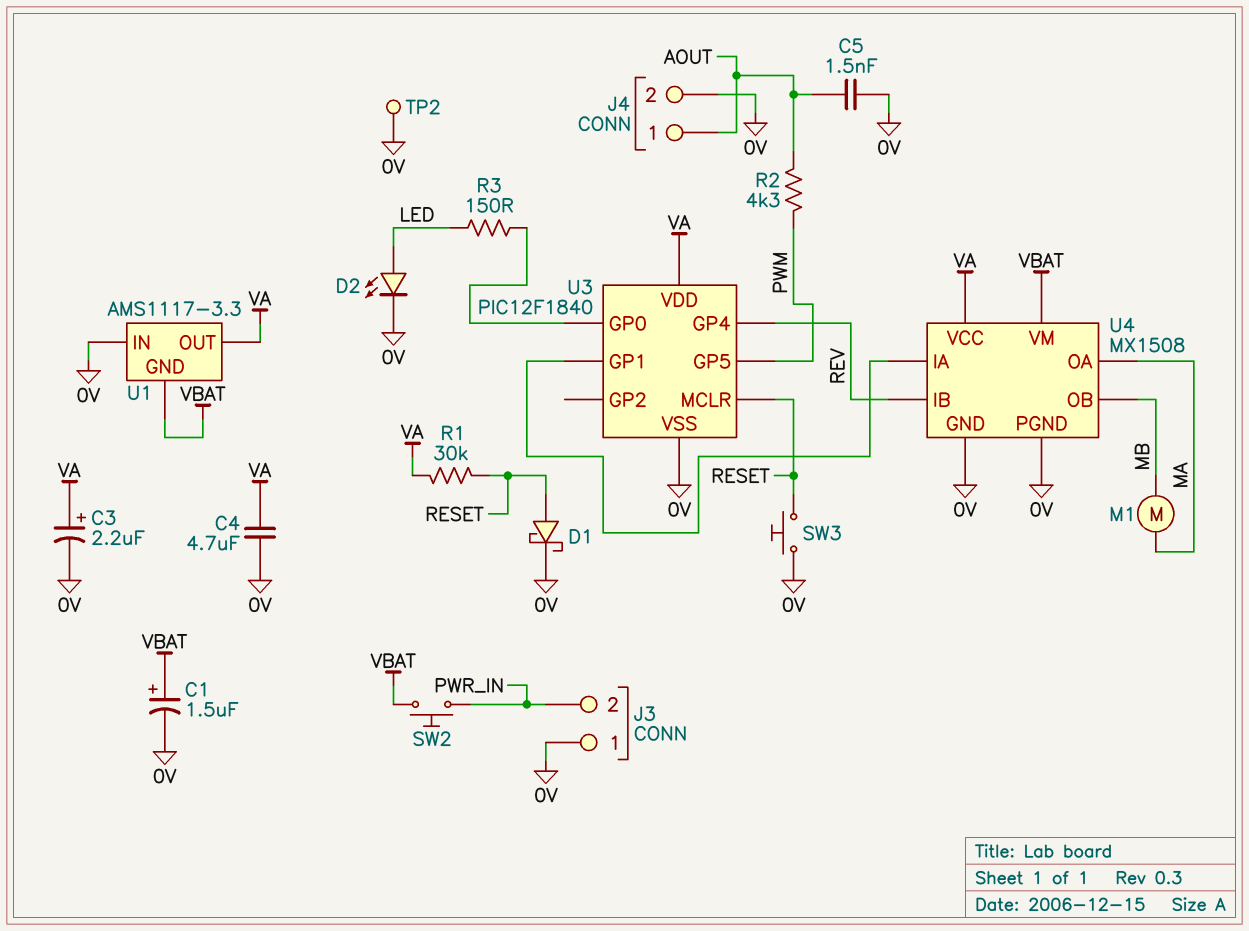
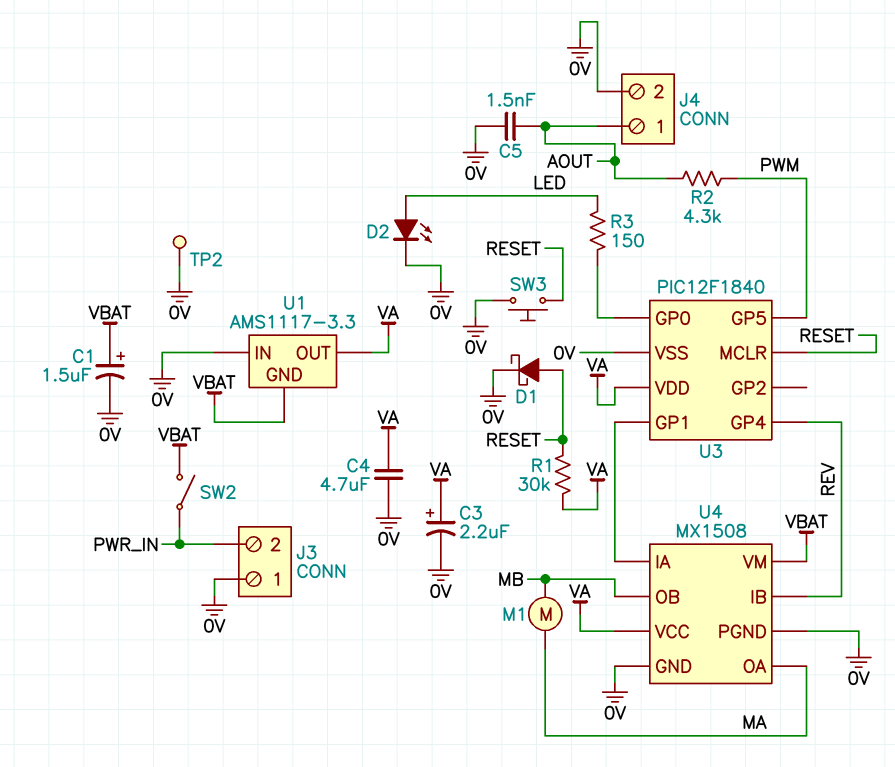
SW2: button (PWR_IN, VBAT) -> switch (PWR_IN, VBAT)

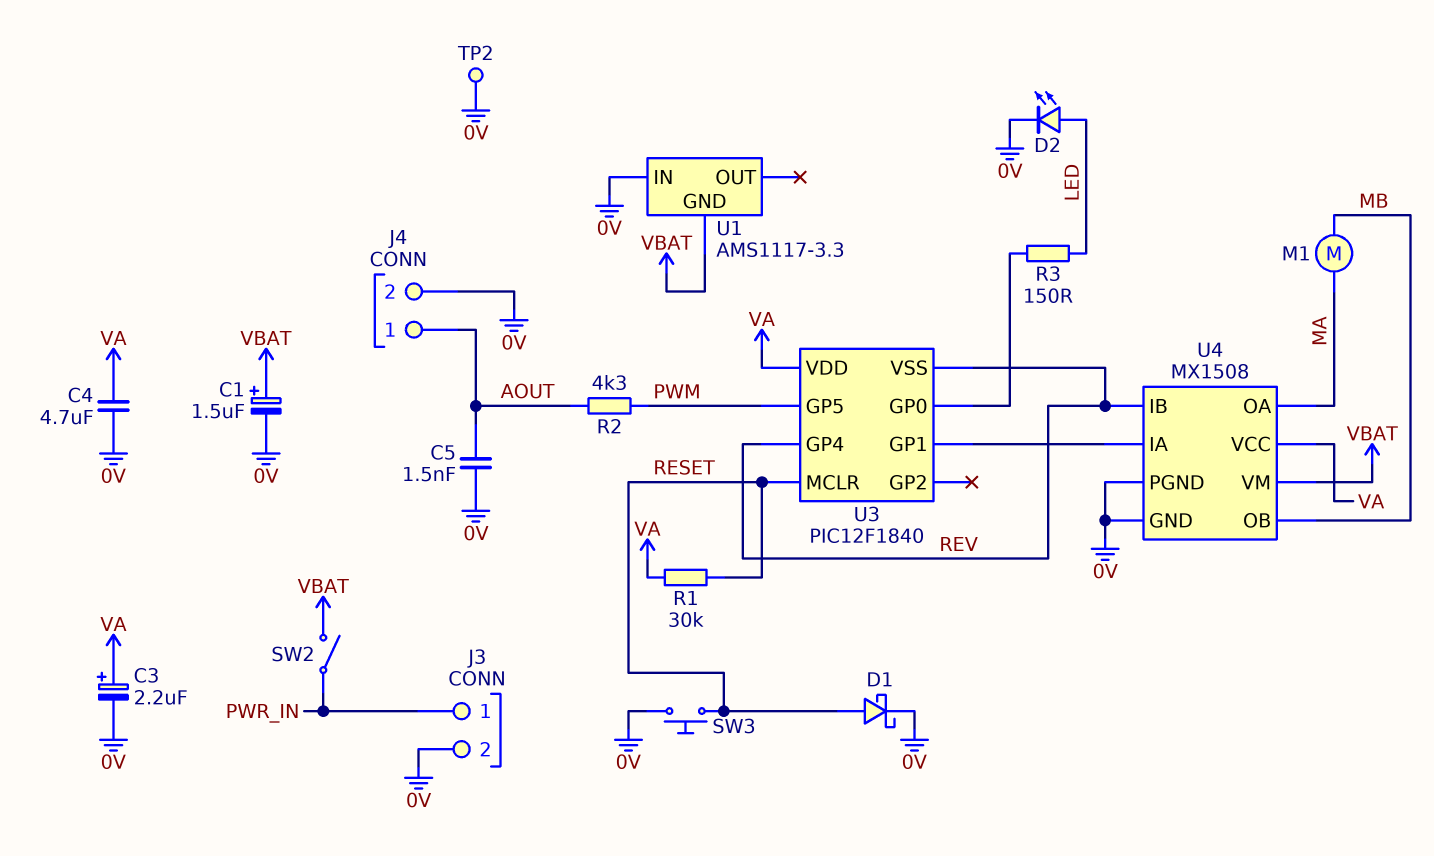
J3 pin 1: 0V -> PWR_IN
J3 pin 2: PWR_IN -> 0V
U1 pin OUT: VA -> none
U3 pin VSS: 0V -> REV

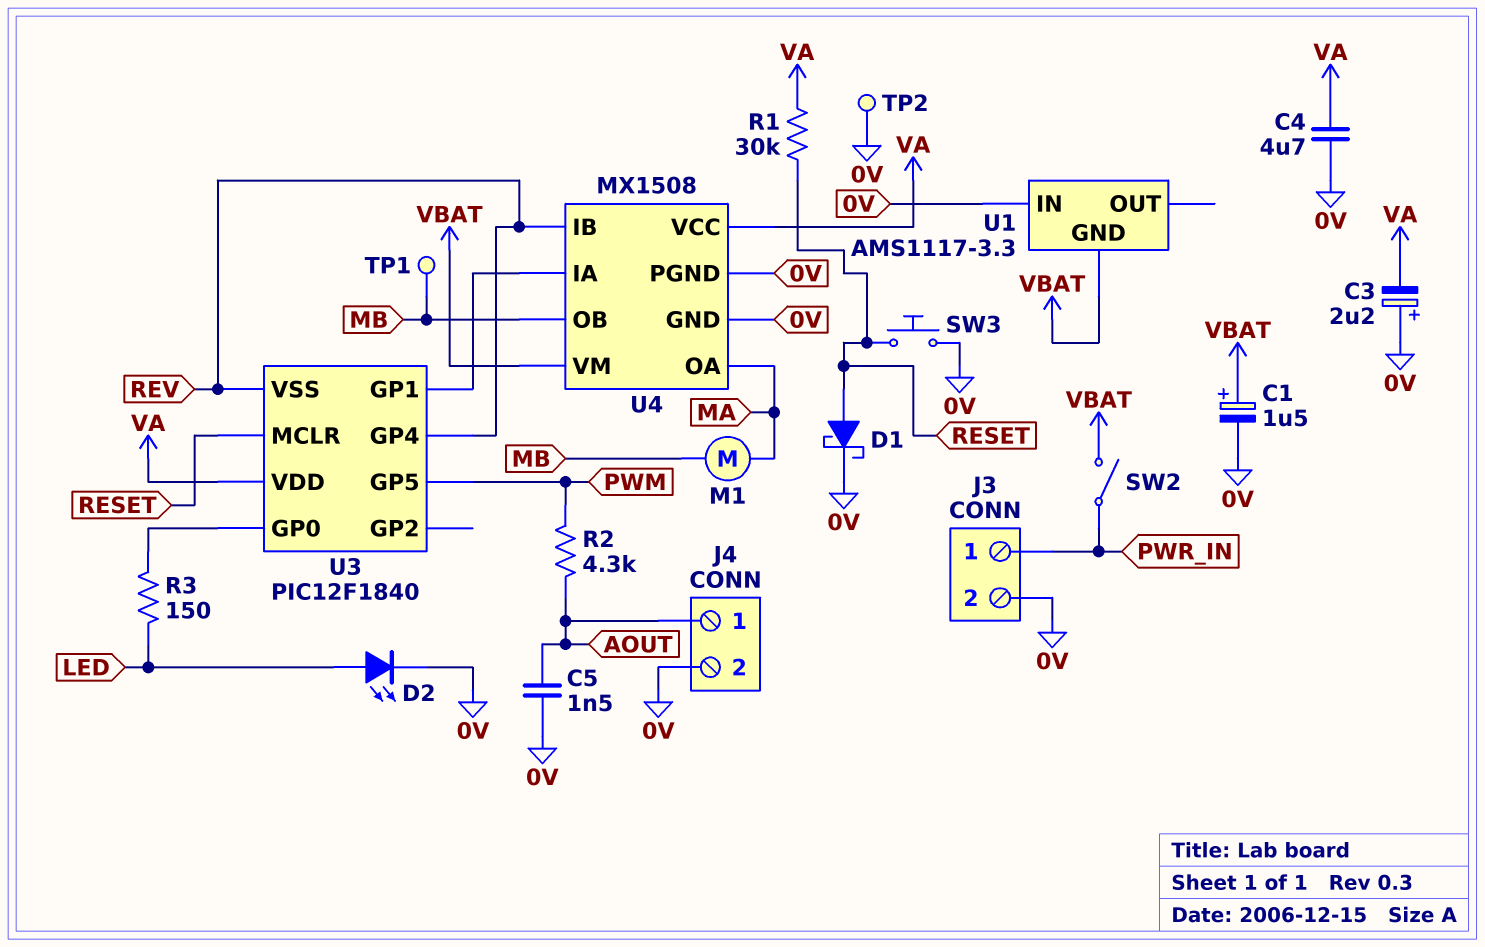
C3: 2.2uF (plus VA, minus 0V) -> 2.2uF (plus 0V, minus VA)
TP1: none -> test point (MB)

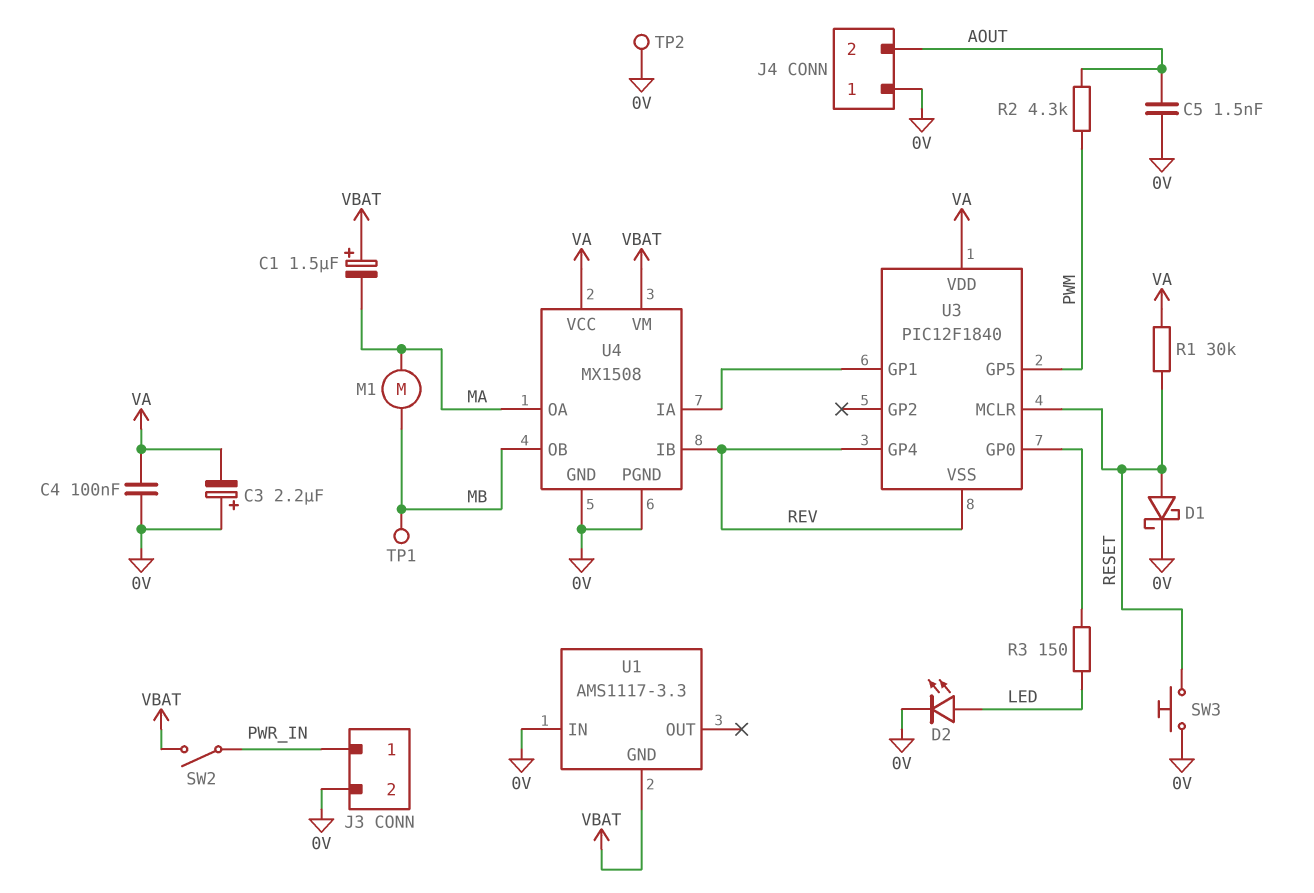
C1: 1.5uF (plus VBAT, minus 0V) -> 1.5uF (plus VBAT, minus MA)
C4: 4.7uF (0V, VA) -> 100nF (0V, VA)
J4 pin 1: AOUT -> 0V
J4 pin 2: 0V -> AOUT

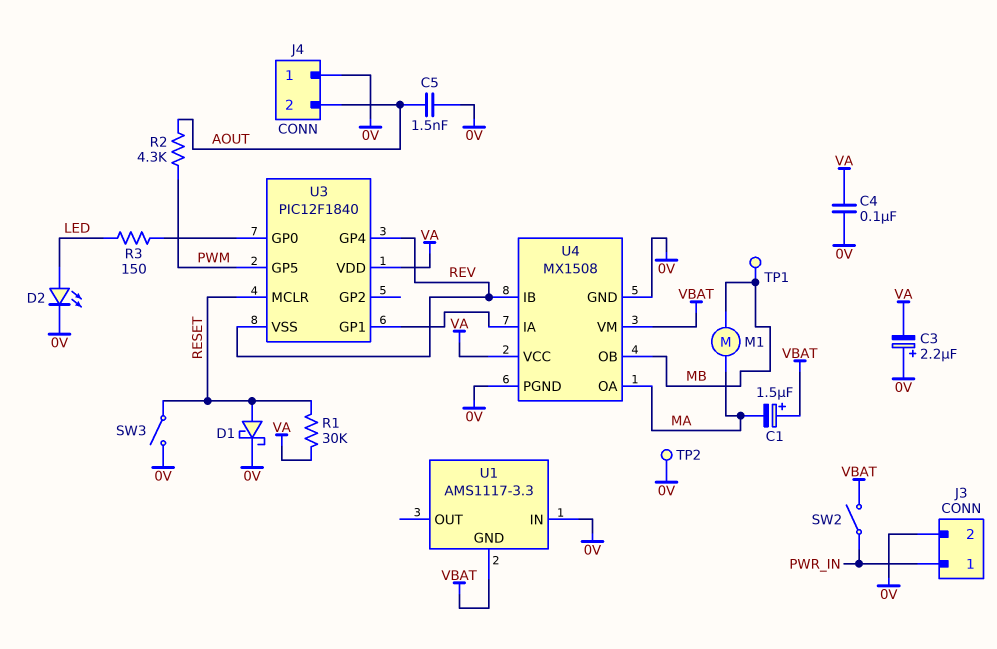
SW3: button (0V, RESET) -> switch (0V, RESET)

